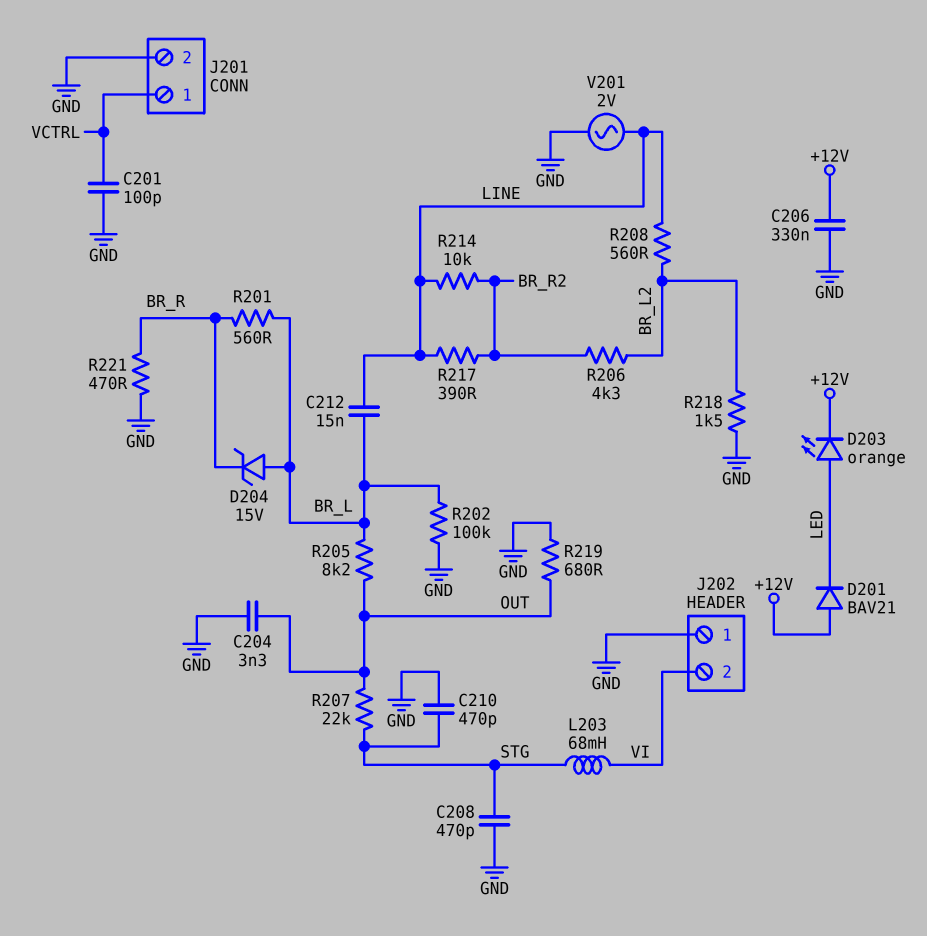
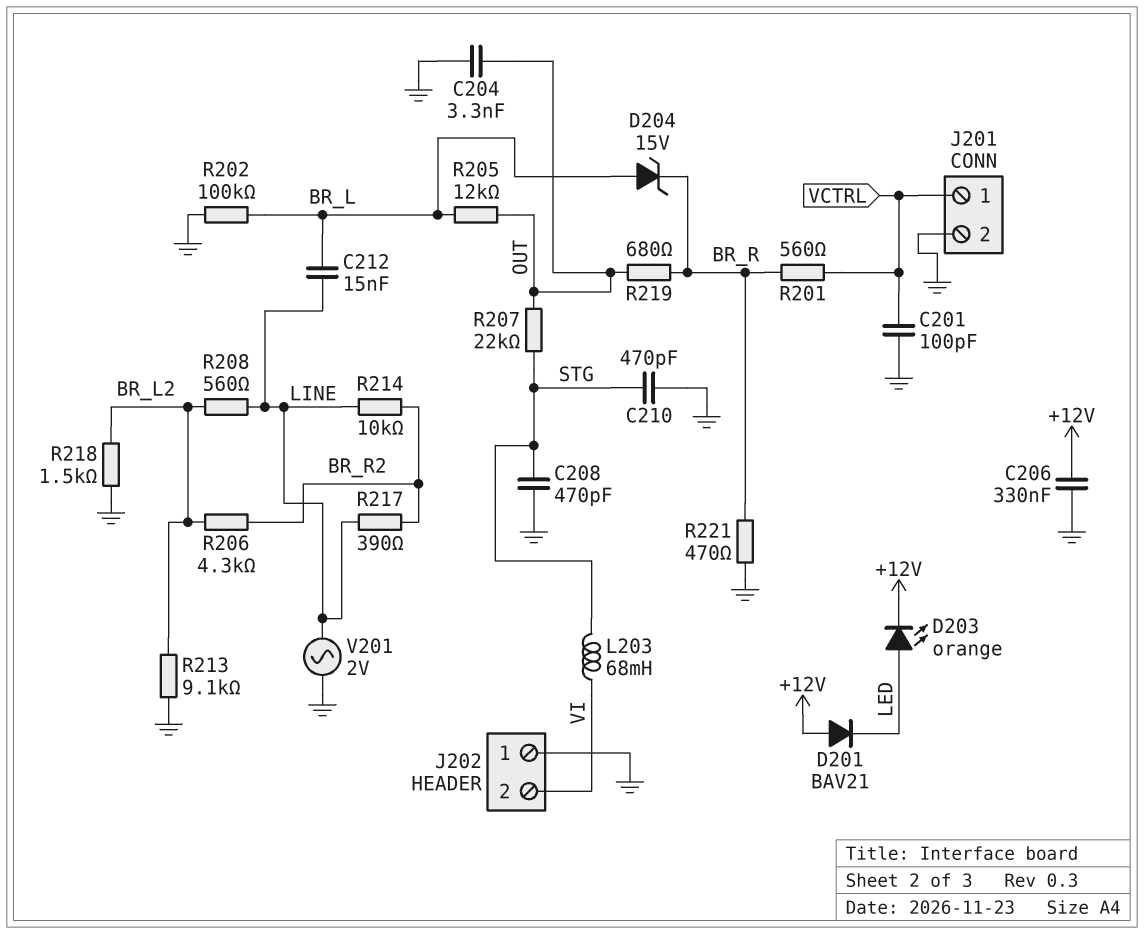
R201: 560 (BR_L, BR_R) -> 560 (BR_R, VCTRL)
R205: 8.2k (BR_L, OUT) -> 12k (BR_L, OUT)
R213: none -> 9.1k (BR_L2, GND)
R219: 680 (GND, OUT) -> 680 (BR_R, OUT)

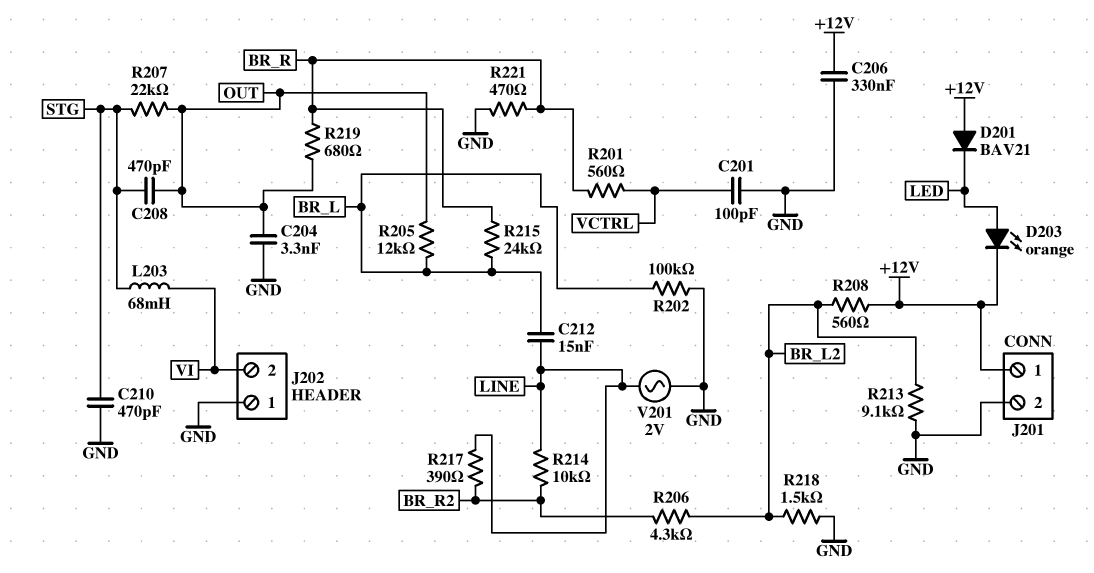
C208: 470pF (GND, STG) -> 470pF (OUT, STG)
D204: zener 15V (A BR_L, K BR_R) -> none
J201 pin 1: VCTRL -> +12V
R208: 560 (BR_L2, LINE) -> 560 (+12V, BR_L2)
R215: none -> 24k (BR_L, BR_R)

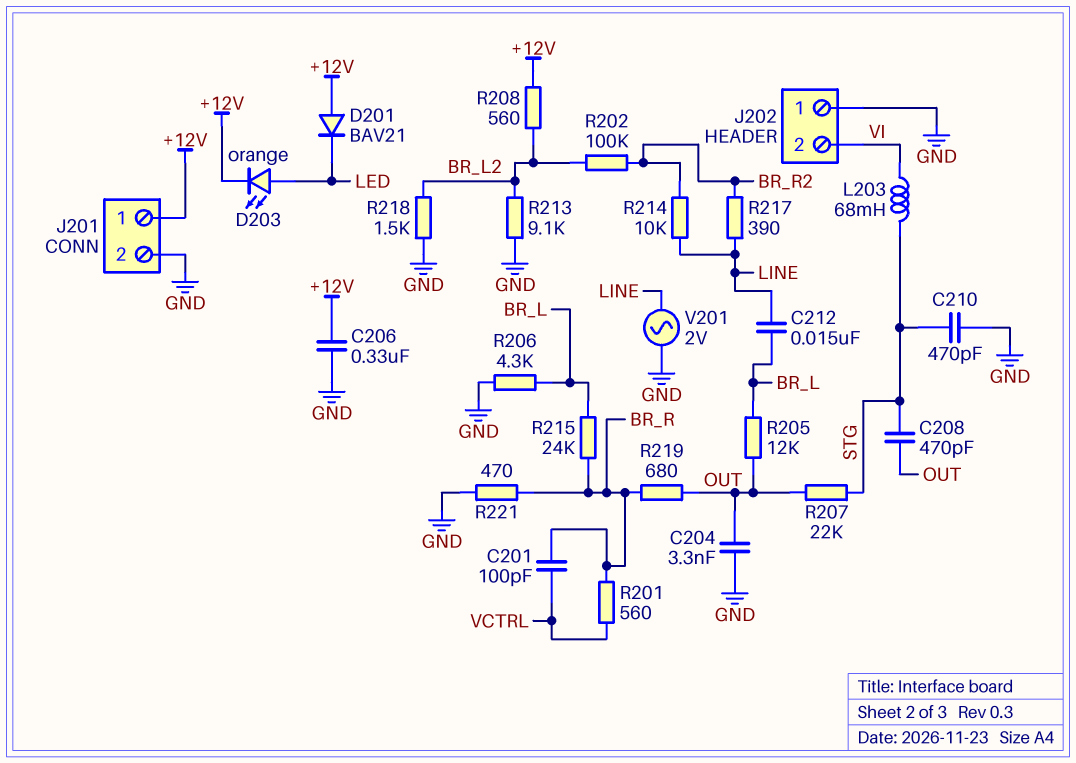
C201: 100pF (GND, VCTRL) -> 100pF (BR_R, VCTRL)
R202: 100k (BR_L, GND) -> 100k (BR_L2, BR_R2)
R206: 4.3k (BR_L2, BR_R2) -> 4.3k (BR_L, GND)

